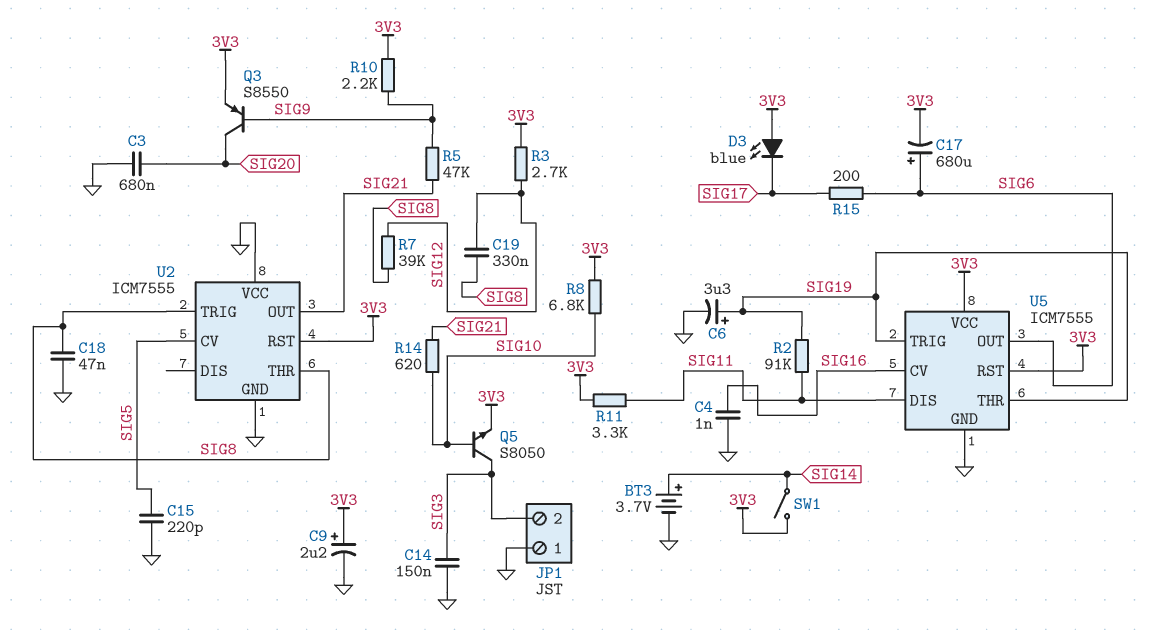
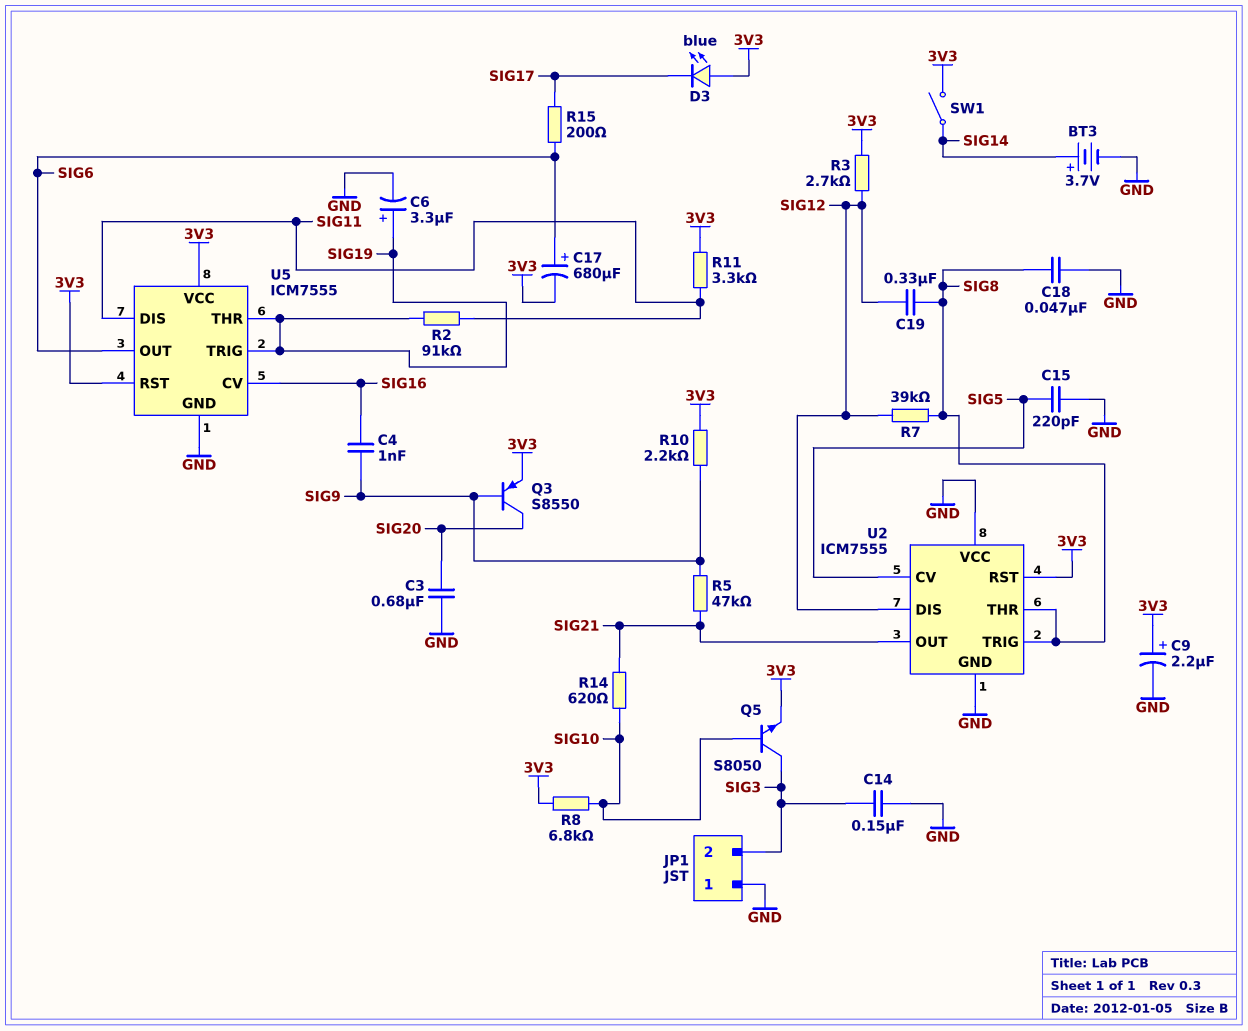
C4: 1nF (GND, SIG16) -> 1nF (SIG9, SIG16)
U2 pin DIS: none -> SIG12

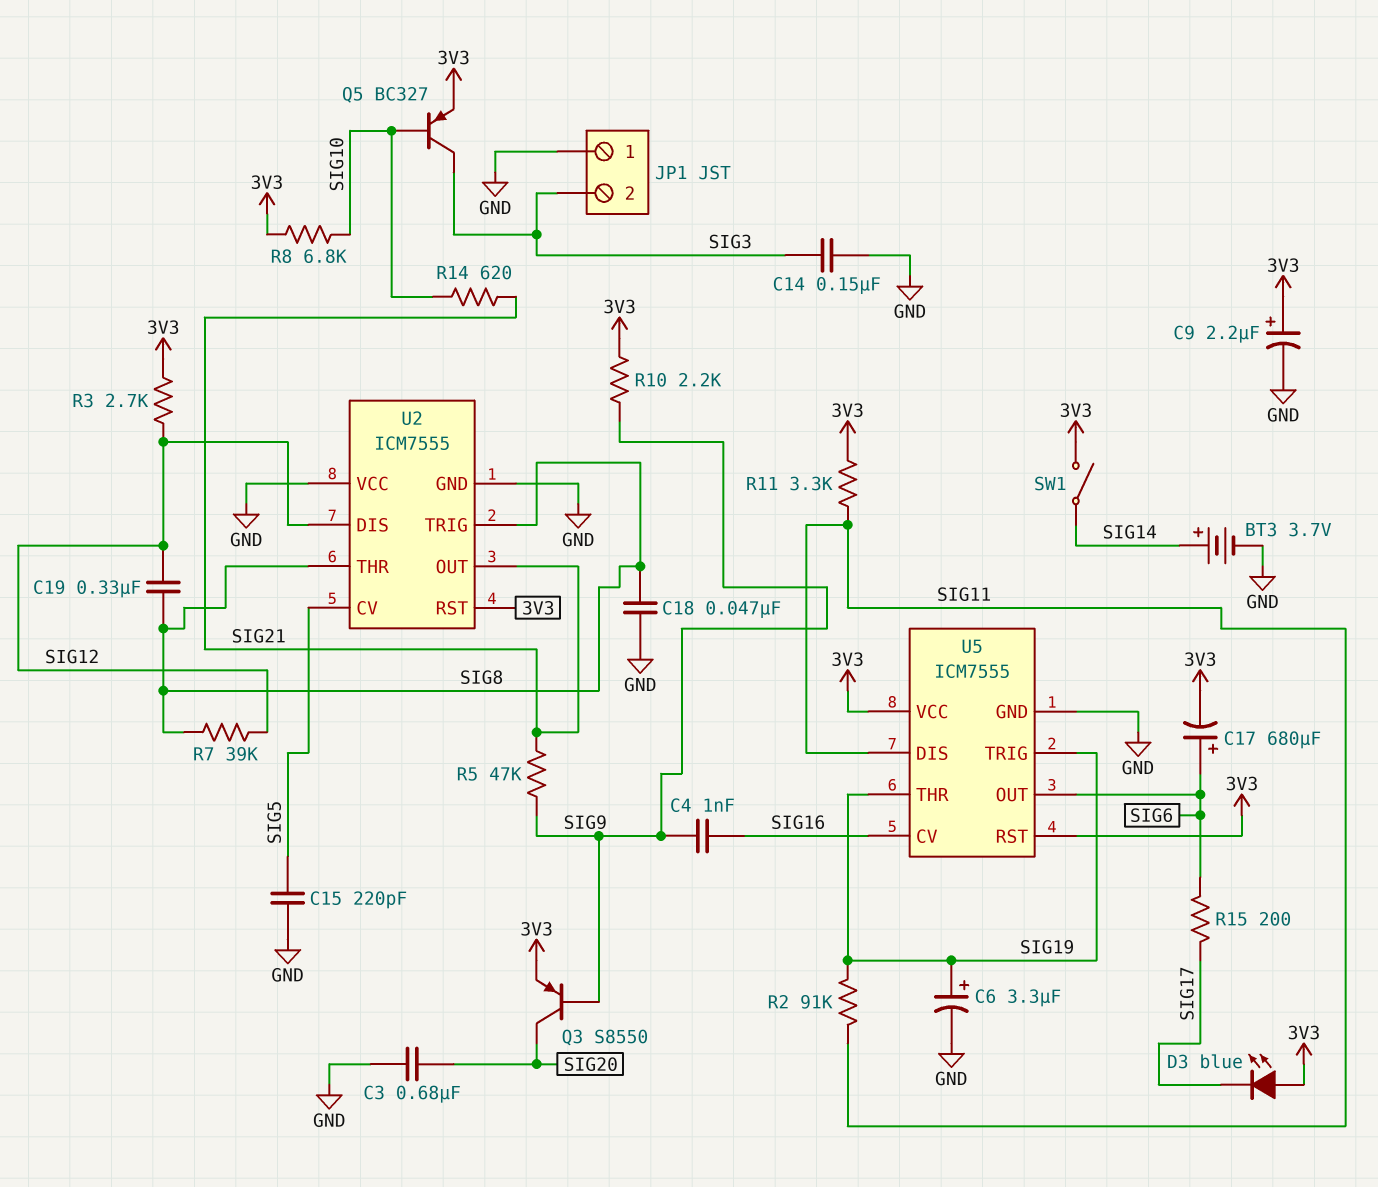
Q5: NPN S8050 (B SIG10, C SIG3, E 3V3) -> PNP BC327 (B SIG10, C SIG3, E 3V3)

